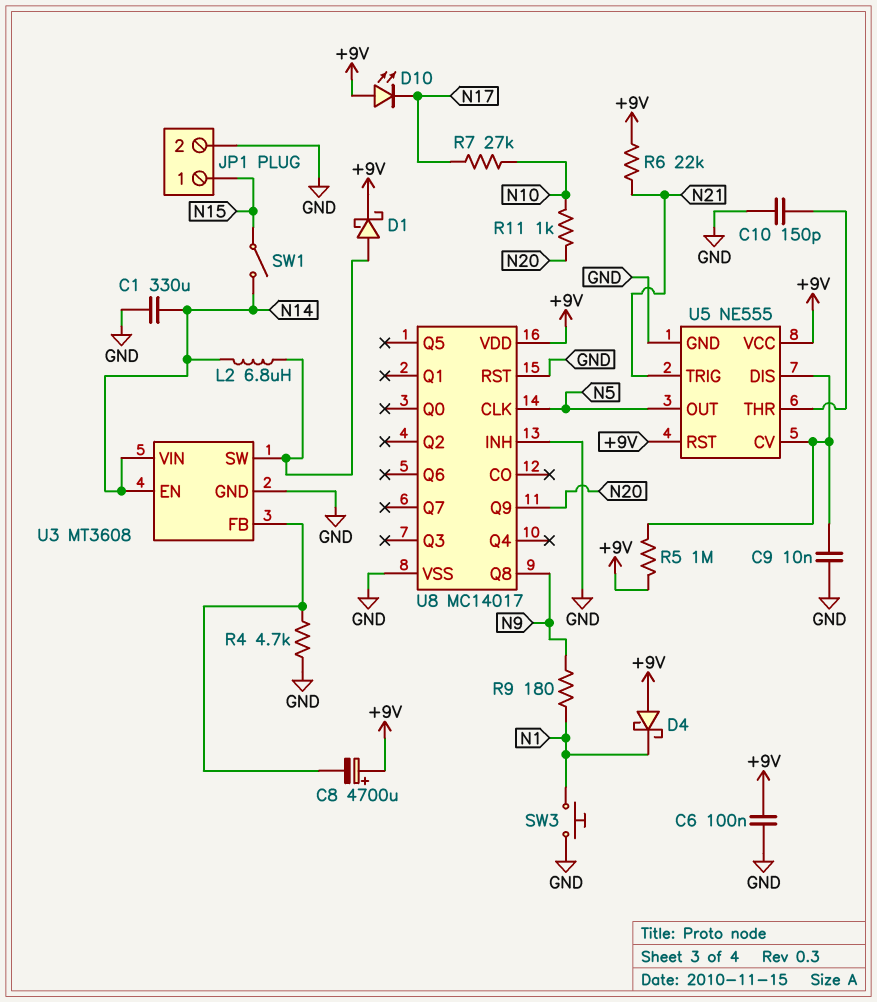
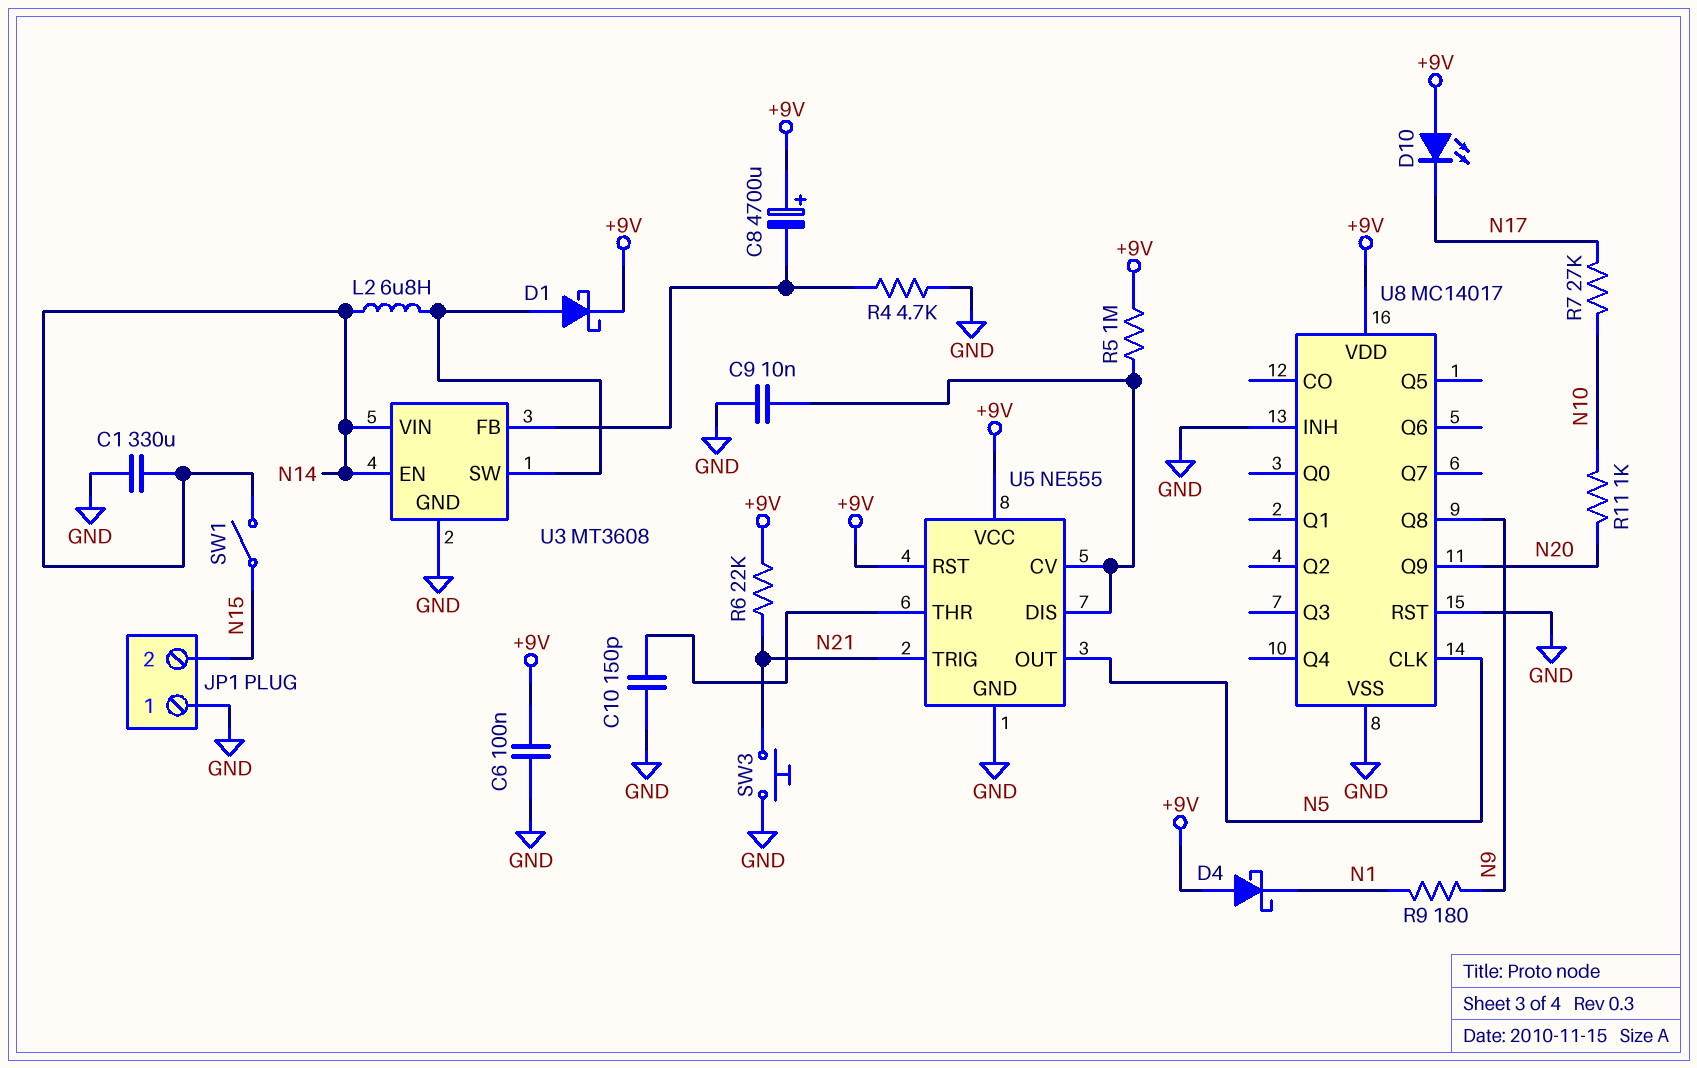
JP1 pin 1: N15 -> GND
JP1 pin 2: GND -> N15
SW3: button (GND, N1) -> button (GND, N21)

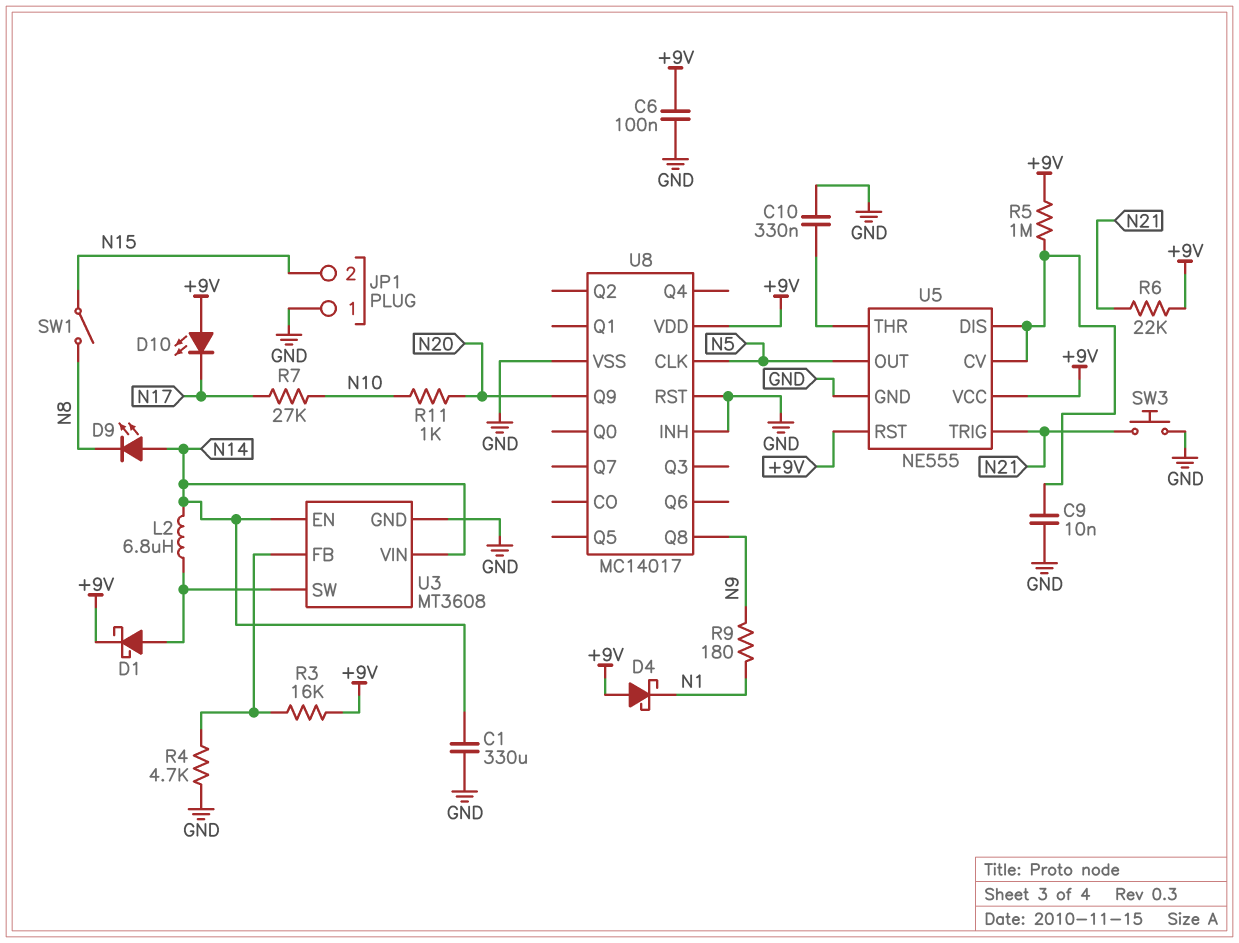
C8: 4700uF (plus +9V, minus U3/FB) -> none
C10: 150pF (GND, U5/THR) -> 330nF (GND, U5/THR)
D9: none -> LED (A N14, K N8)
R3: none -> 16k (+9V, U3/FB)
SW1: switch (N14, N15) -> switch (N8, N15)

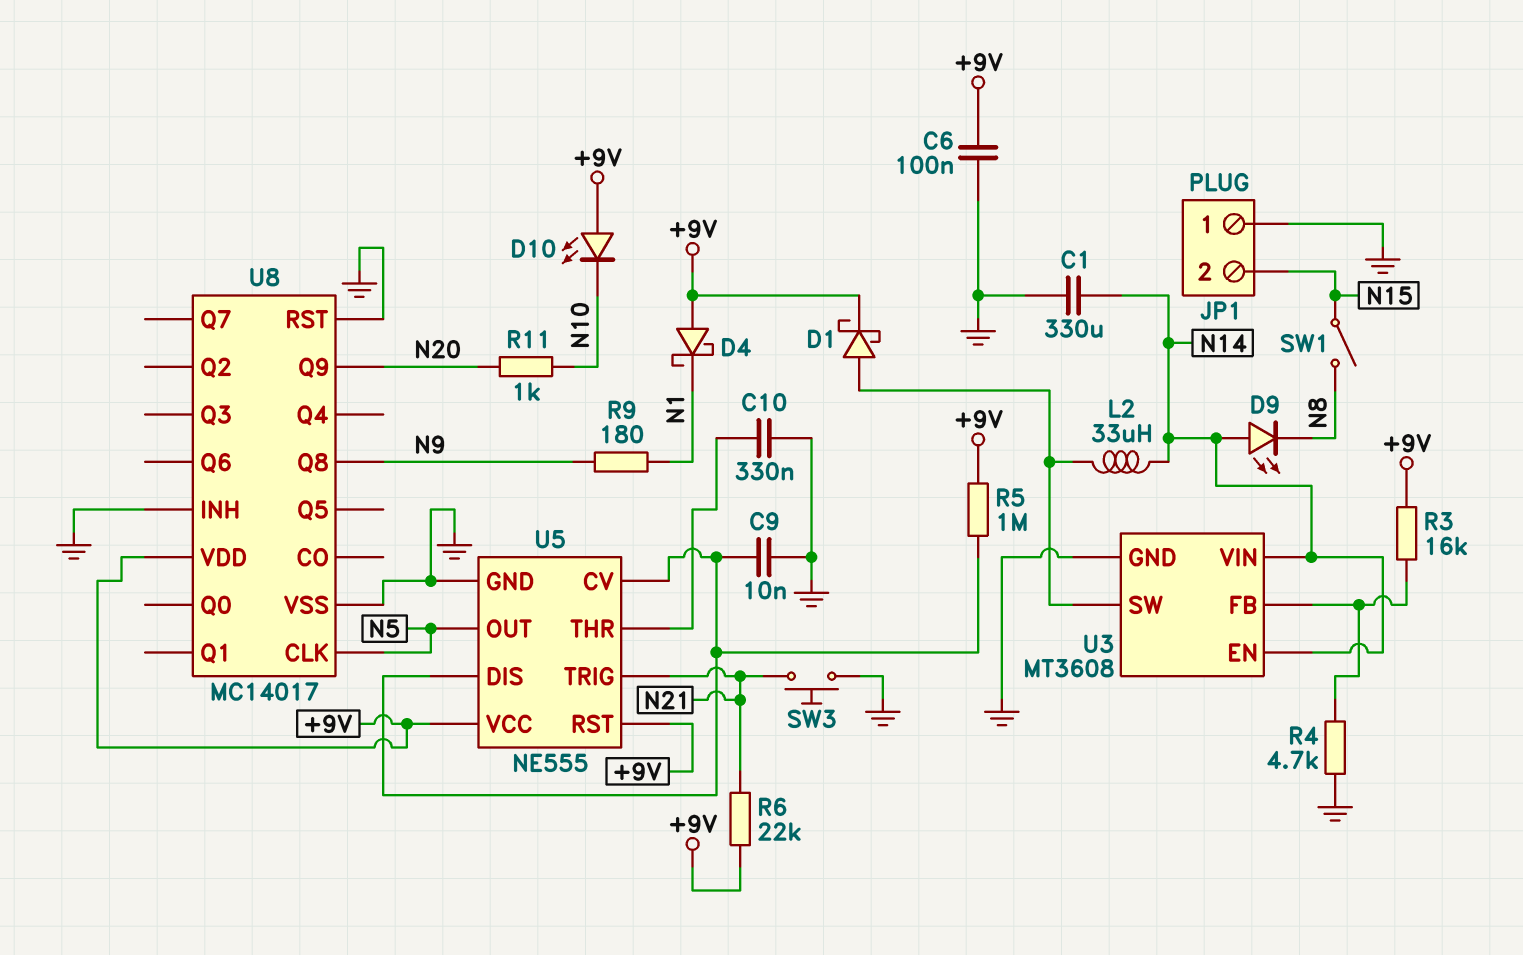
D10: LED (A +9V, K N17) -> LED (A +9V, K N10)
L2: 6.8uH (N14, U3/SW) -> 33uH (N14, U3/SW)
R7: 27k (N10, N17) -> none

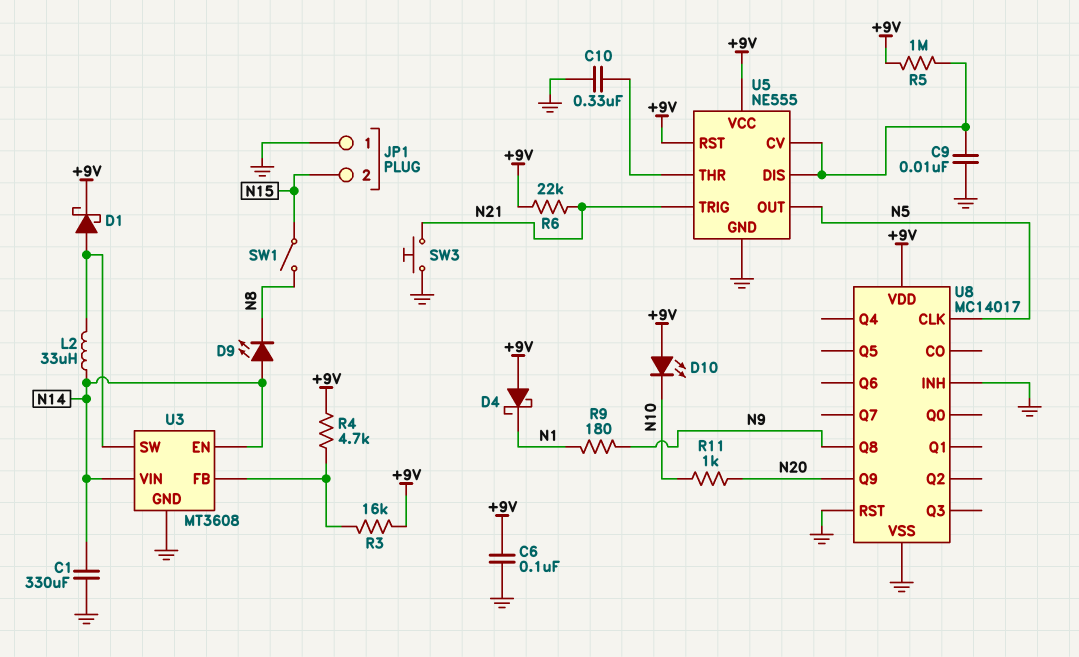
R4: 4.7k (GND, U3/FB) -> 4.7k (+9V, U3/FB)

